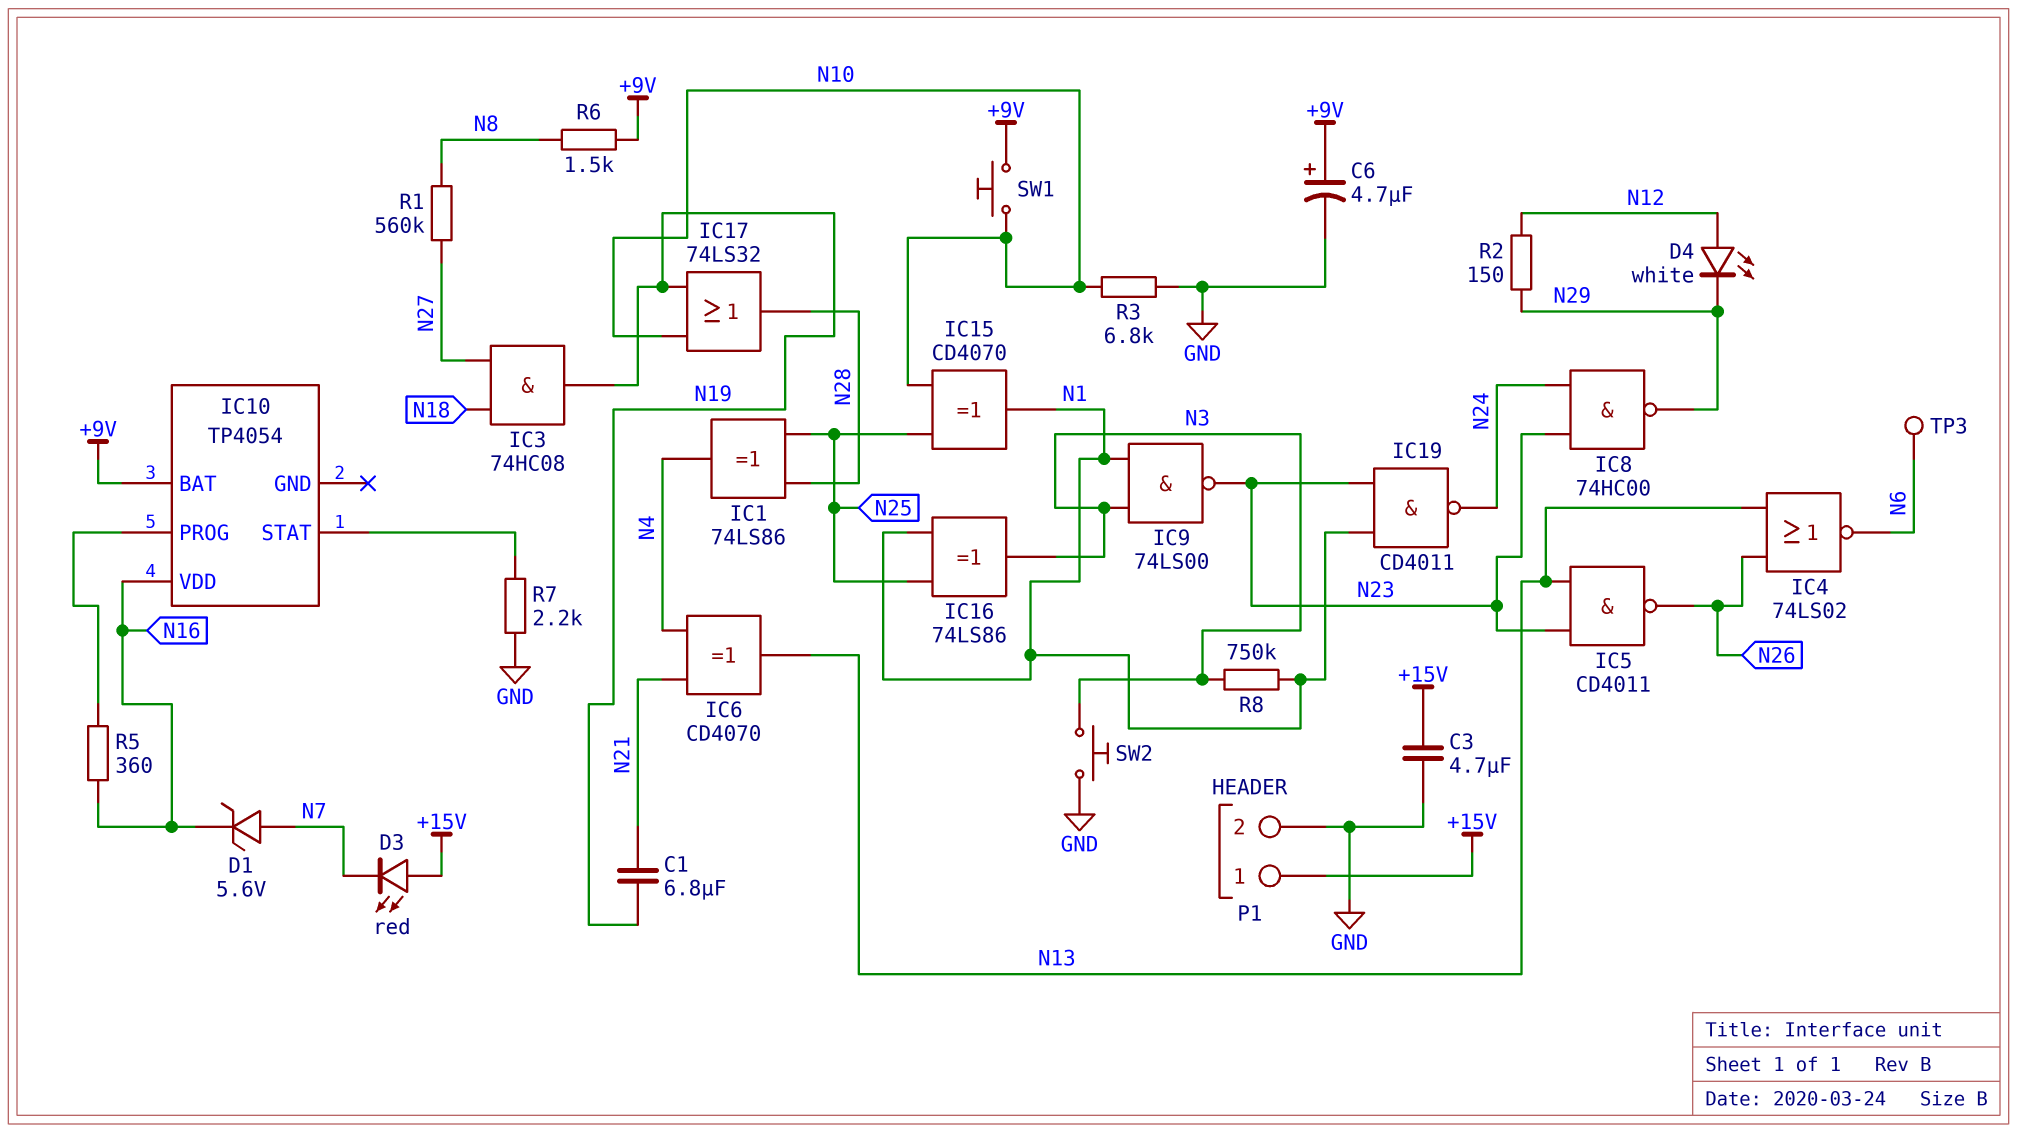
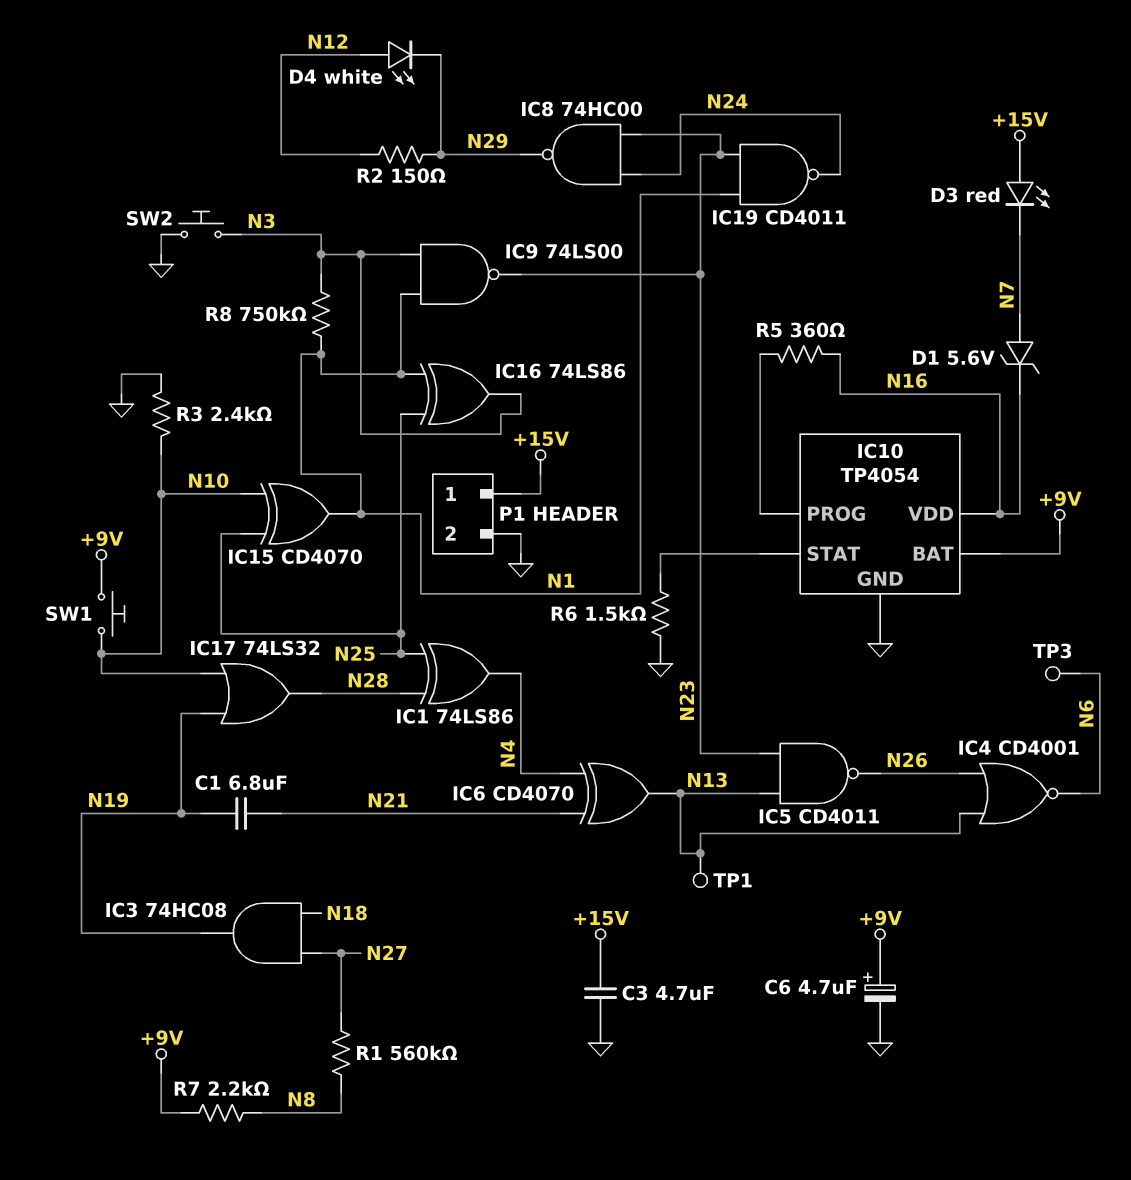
IC4: NOR 74LS02 (in N13, in N26, out N6) -> NOR CD4001 (in N13, in N26, out N6)
IC10 pin GND: none -> GND
R3: 6.8k (GND, N10) -> 2.4k (GND, N10)
R6: 1.5k (+9V, N8) -> 1.5k (GND, IC10/STAT)
R7: 2.2k (GND, IC10/STAT) -> 2.2k (+9V, N8)
TP1: none -> test point (N13)

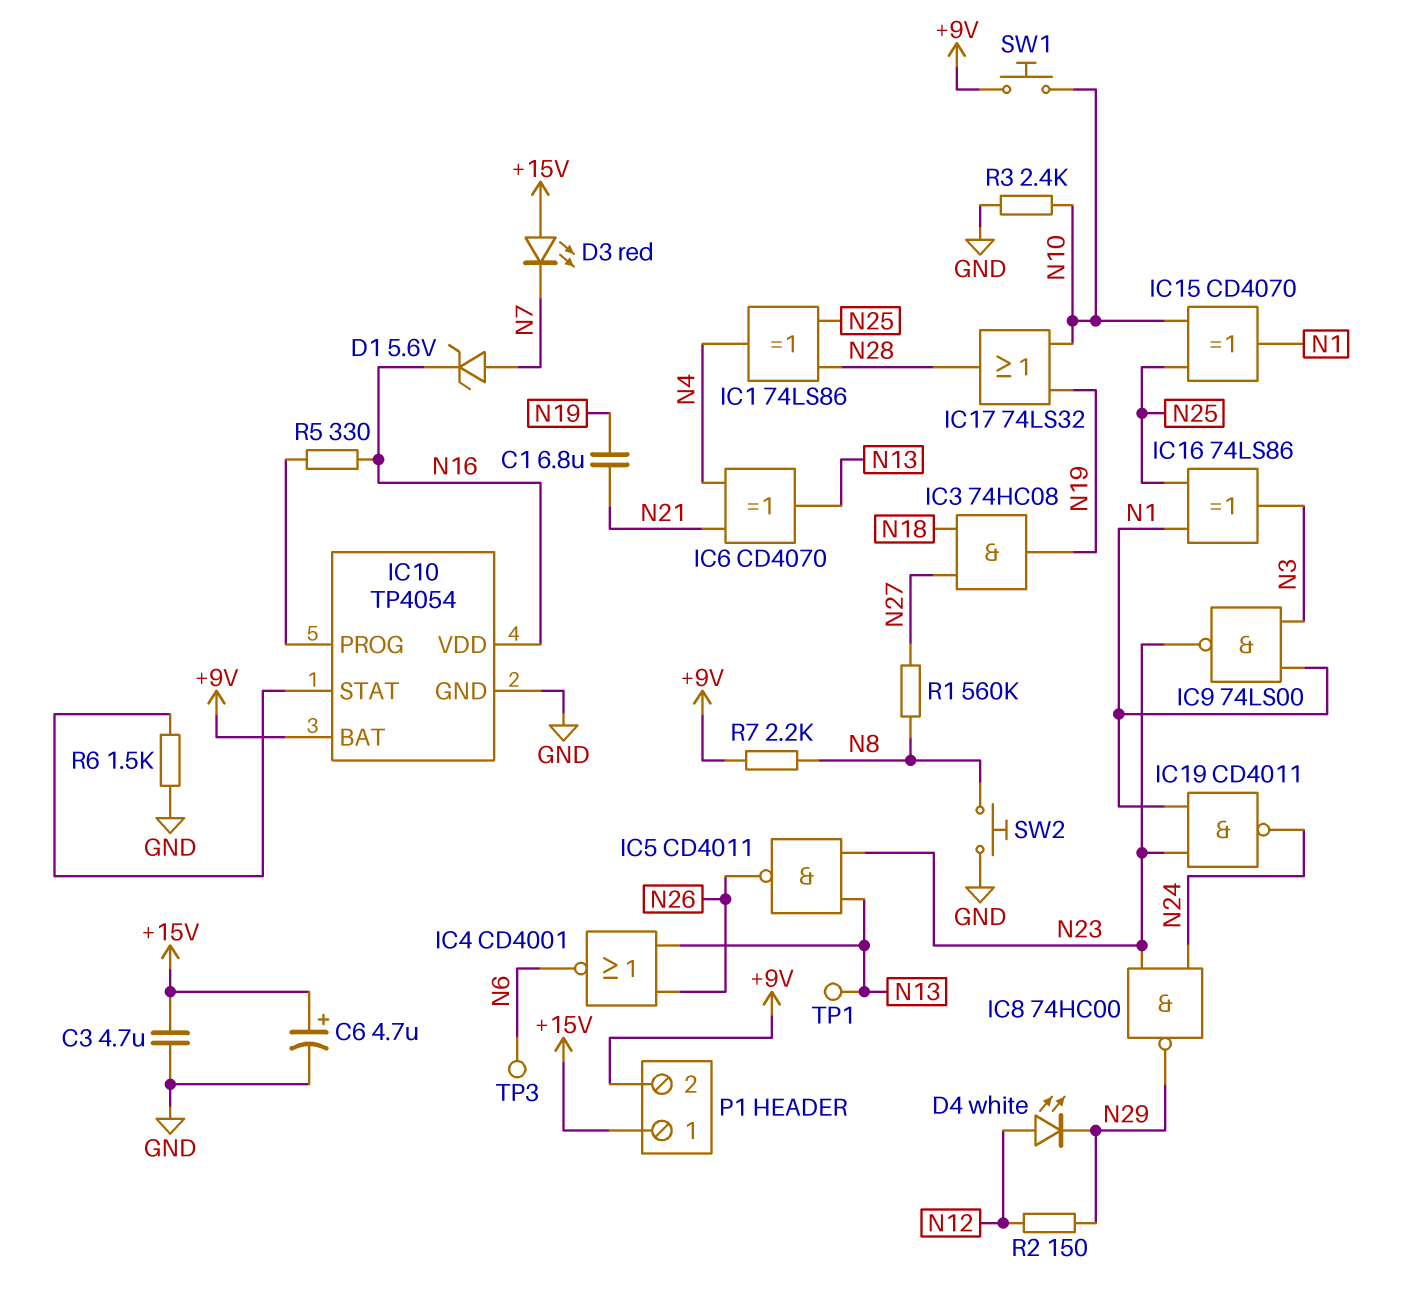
C6: 4.7uF (plus +9V, minus GND) -> 4.7uF (plus +15V, minus GND)
P1 pin 2: GND -> +9V
R5: 360 (IC10/PROG, N16) -> 330 (IC10/PROG, N16)
R8: 750k (N1, N3) -> none
SW2: button (GND, N3) -> button (GND, N8)

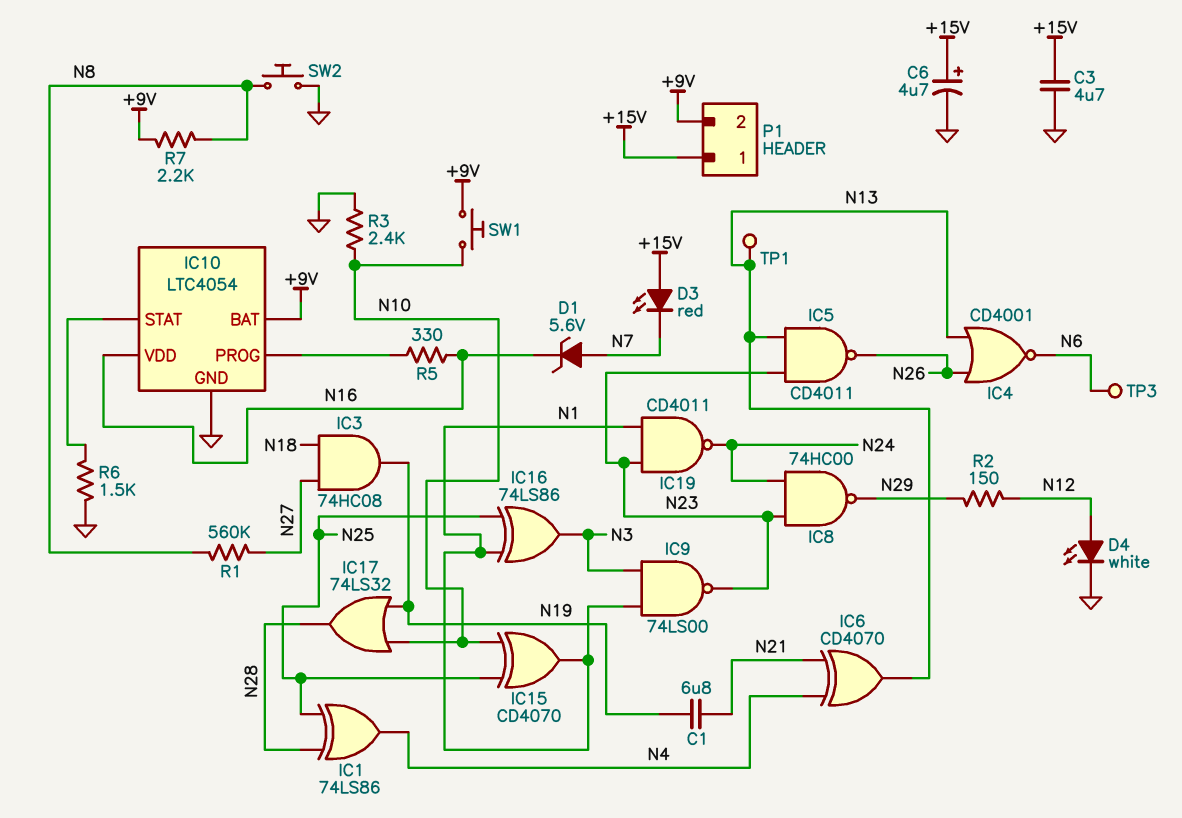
D4: LED white (A N12, K N29) -> LED white (A N12, K GND)
IC10: TP4054 -> LTC4054

